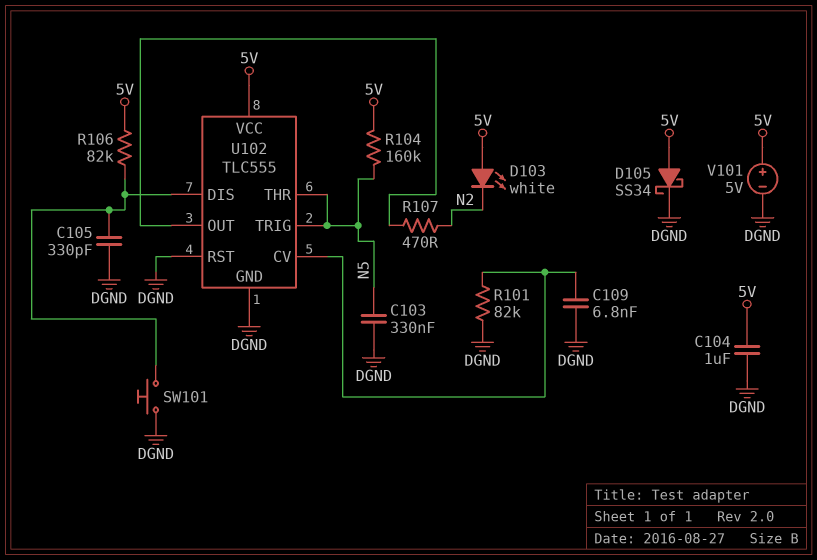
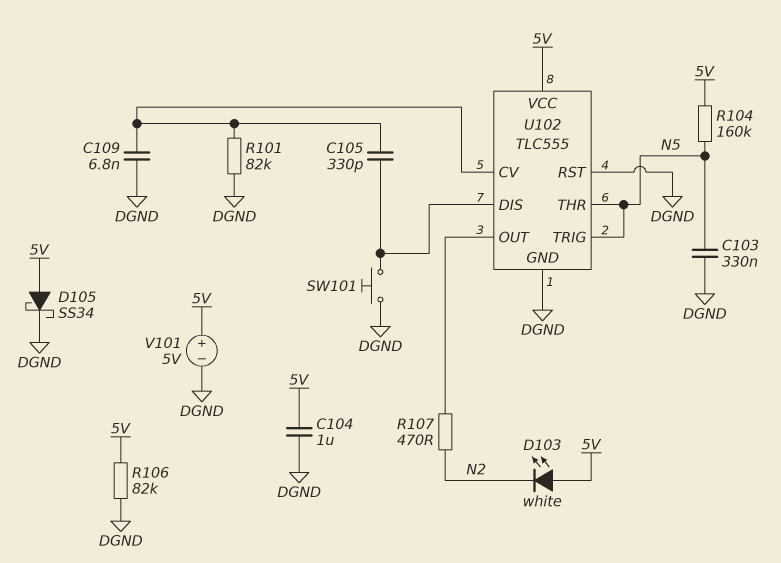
C105: 330pF (DGND, U102/DIS) -> 330pF (U102/CV, U102/DIS)
R106: 82k (5V, U102/DIS) -> 82k (5V, DGND)

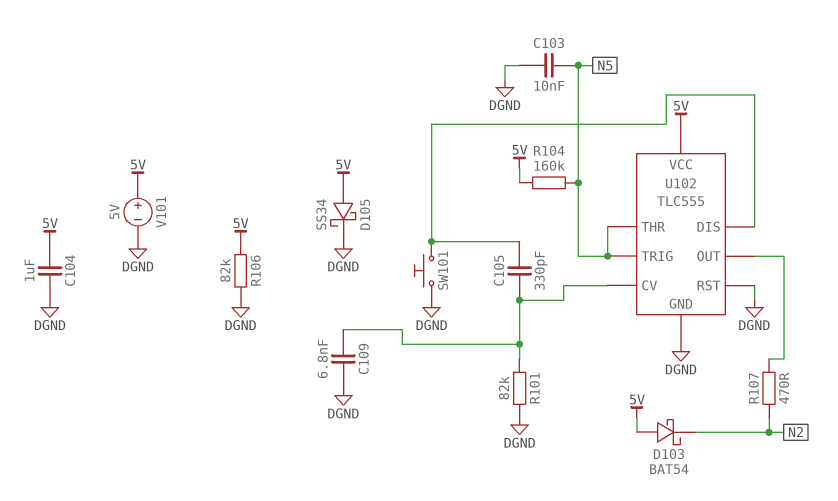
C103: 330nF (DGND, N5) -> 10nF (DGND, N5)
D103: LED white (A 5V, K N2) -> schottky BAT54 (A 5V, K N2)

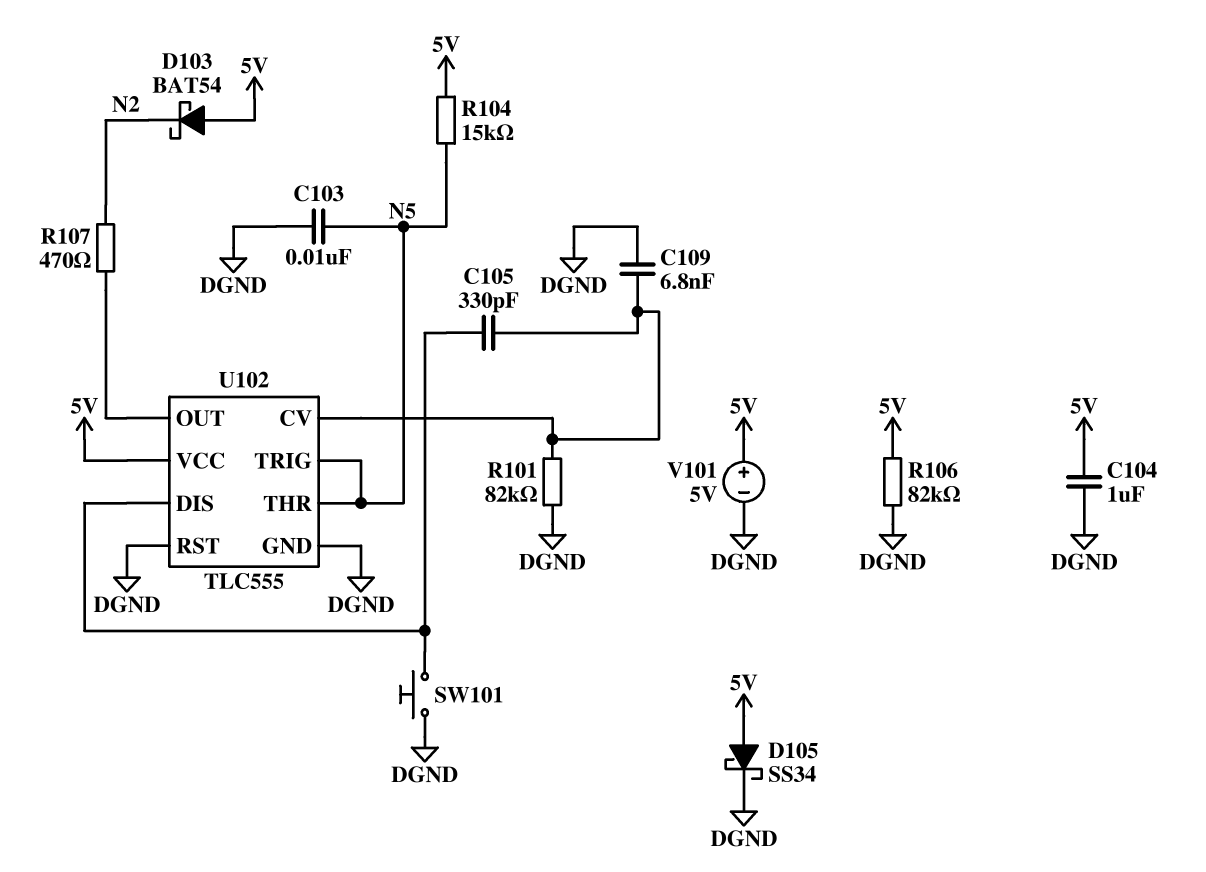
R104: 160k (5V, N5) -> 15k (5V, N5)

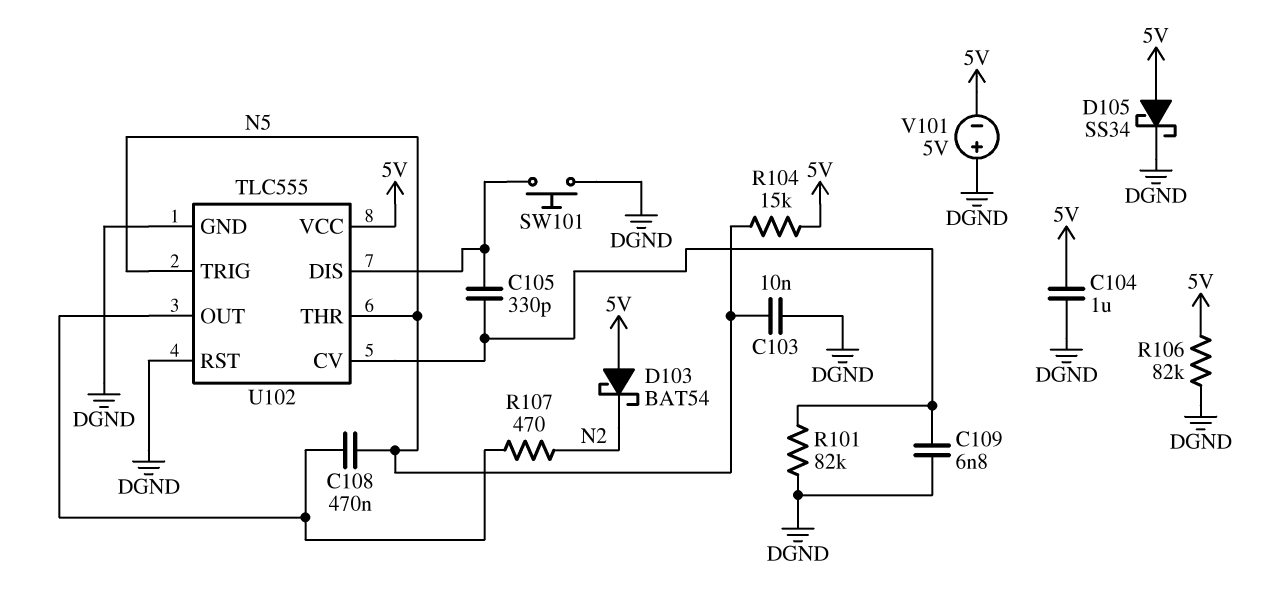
C108: none -> 470nF (N5, U102/OUT)
V101: 5V (plus 5V, minus DGND) -> 5V (plus DGND, minus 5V)

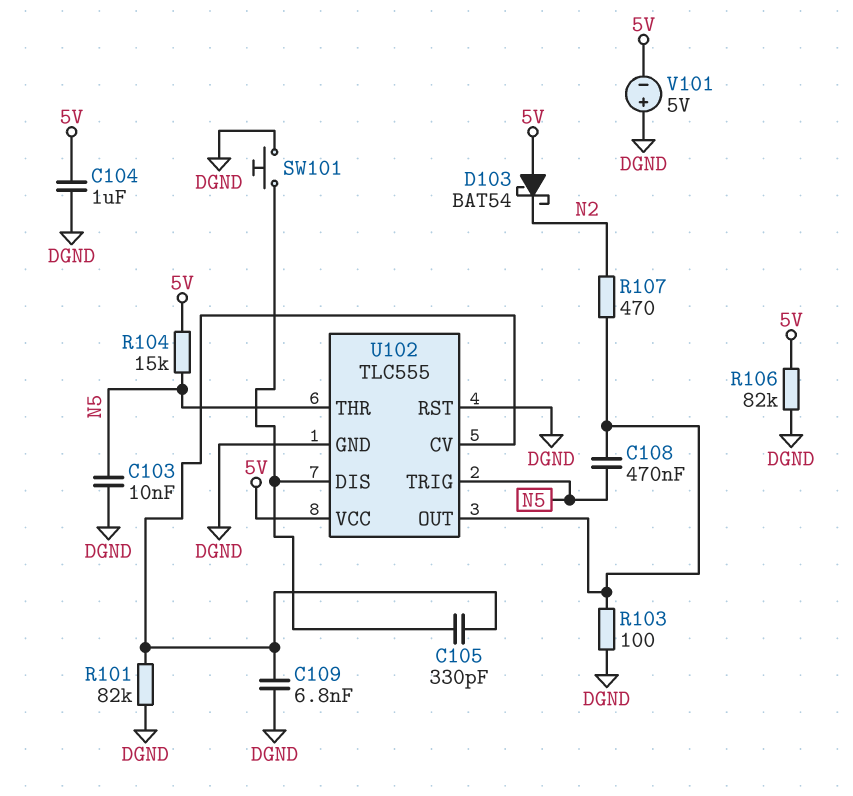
D105: schottky SS34 (A 5V, K DGND) -> none
R103: none -> 100 (DGND, U102/OUT)

